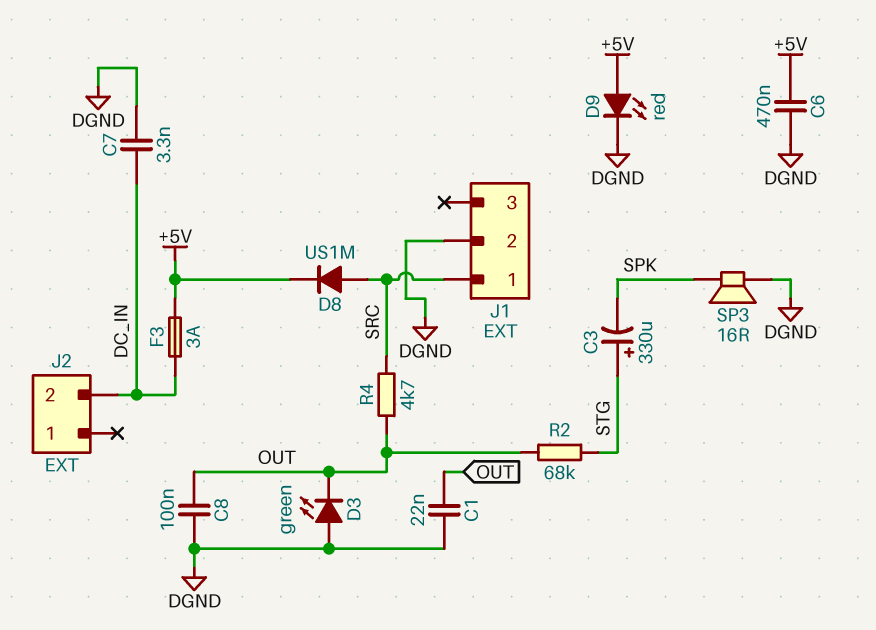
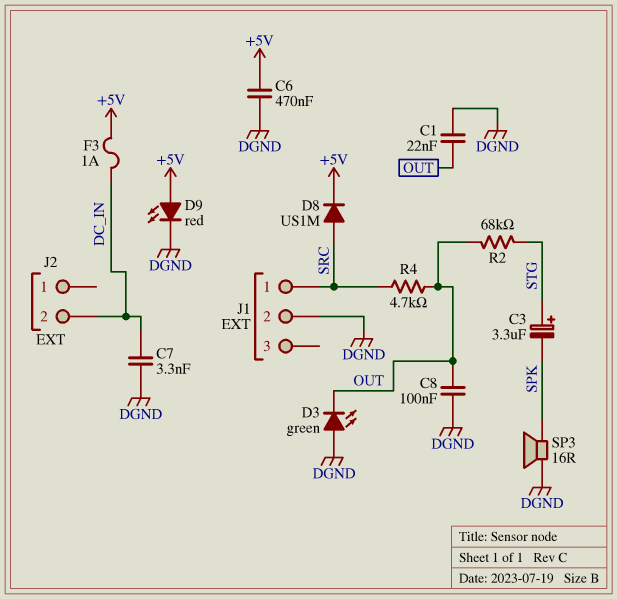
C3: 330uF (plus STG, minus SPK) -> 3.3uF (plus STG, minus SPK)
F3: 3A (+5V, DC_IN) -> 1A (+5V, DC_IN)

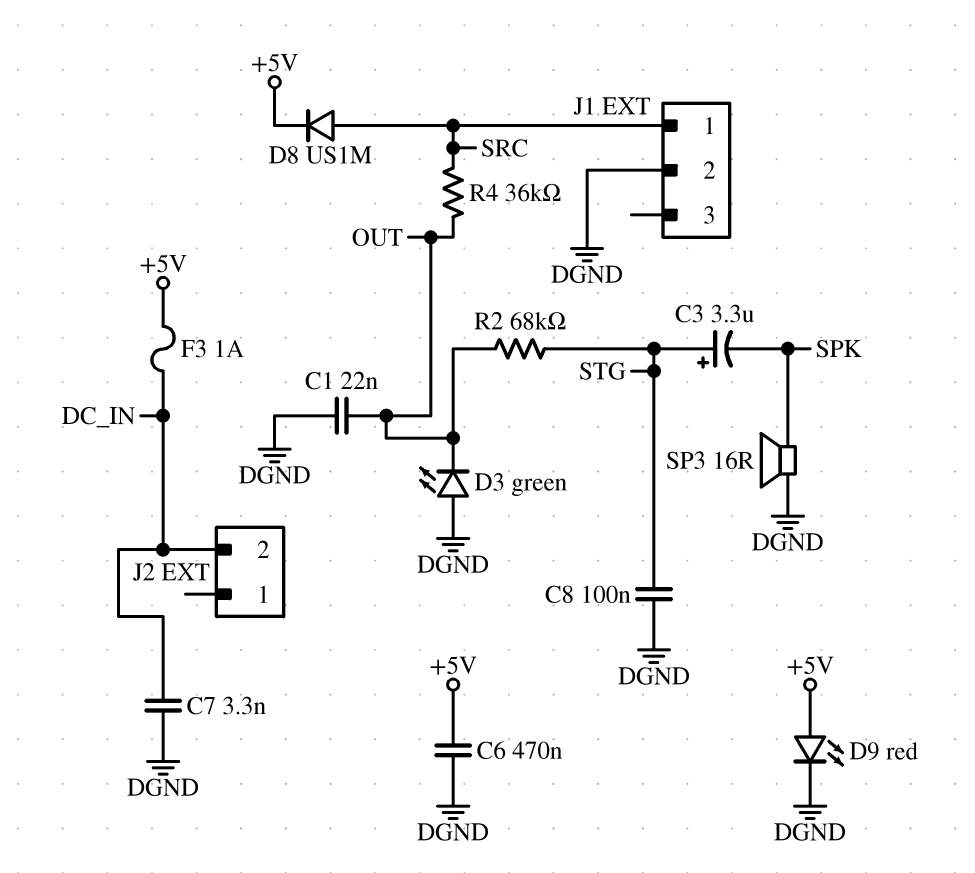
C8: 100nF (DGND, OUT) -> 100nF (DGND, STG)
R4: 4.7k (OUT, SRC) -> 36k (OUT, SRC)

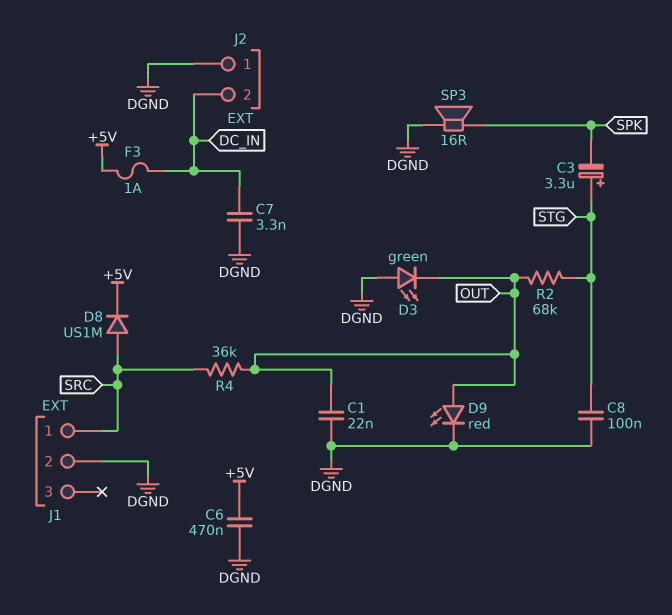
D9: LED red (A +5V, K DGND) -> LED red (A OUT, K DGND)
J2 pin 1: none -> DGND

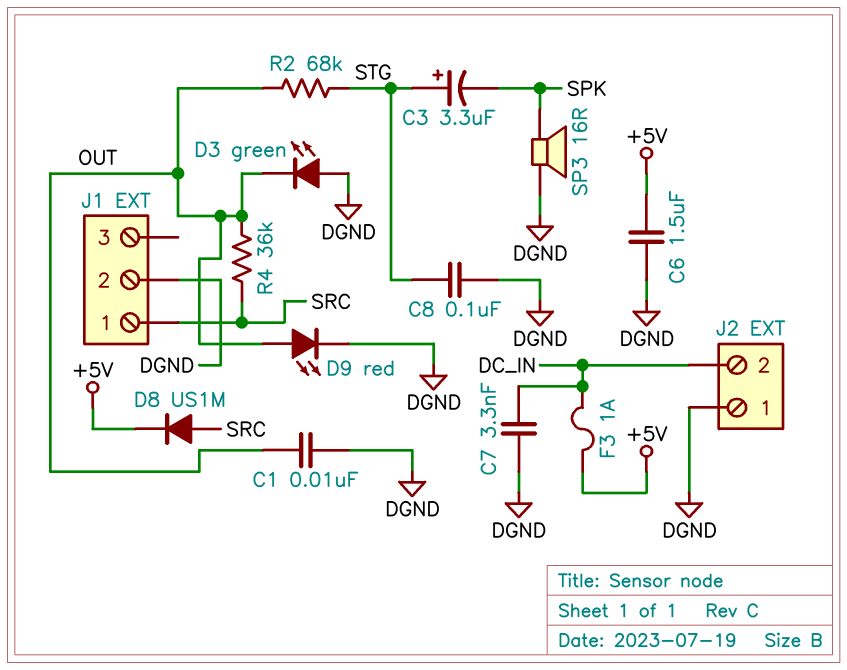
C1: 22nF (DGND, OUT) -> 10nF (DGND, OUT)
C6: 470nF (+5V, DGND) -> 1.5uF (+5V, DGND)

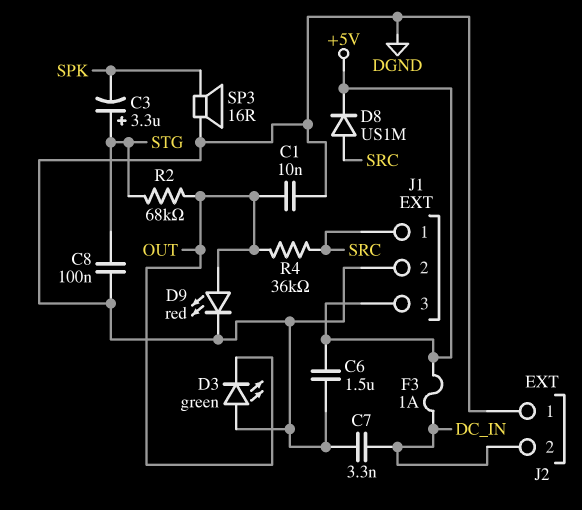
J1 pin 3: none -> +5V

